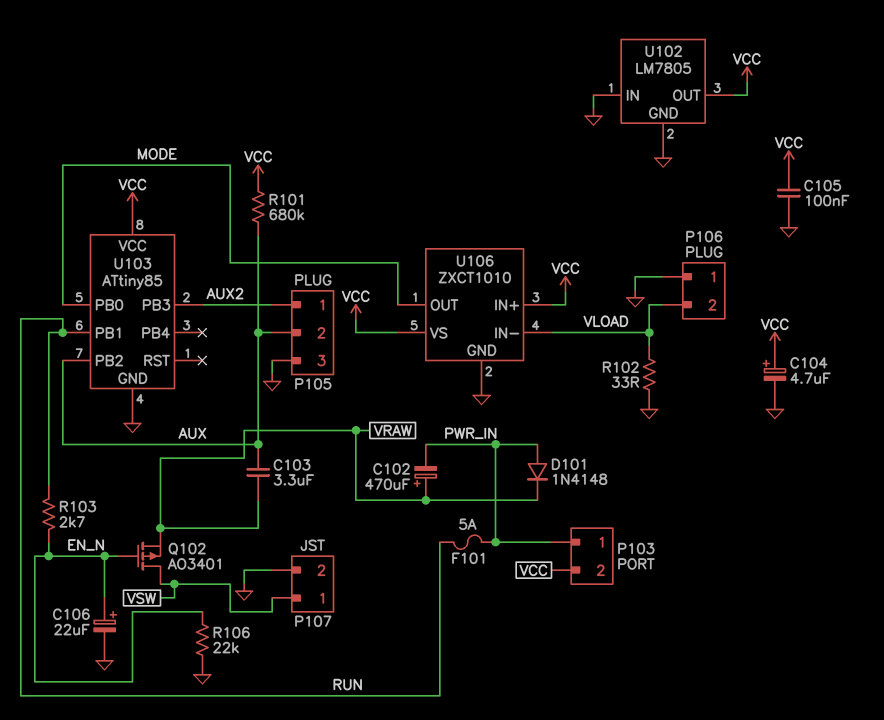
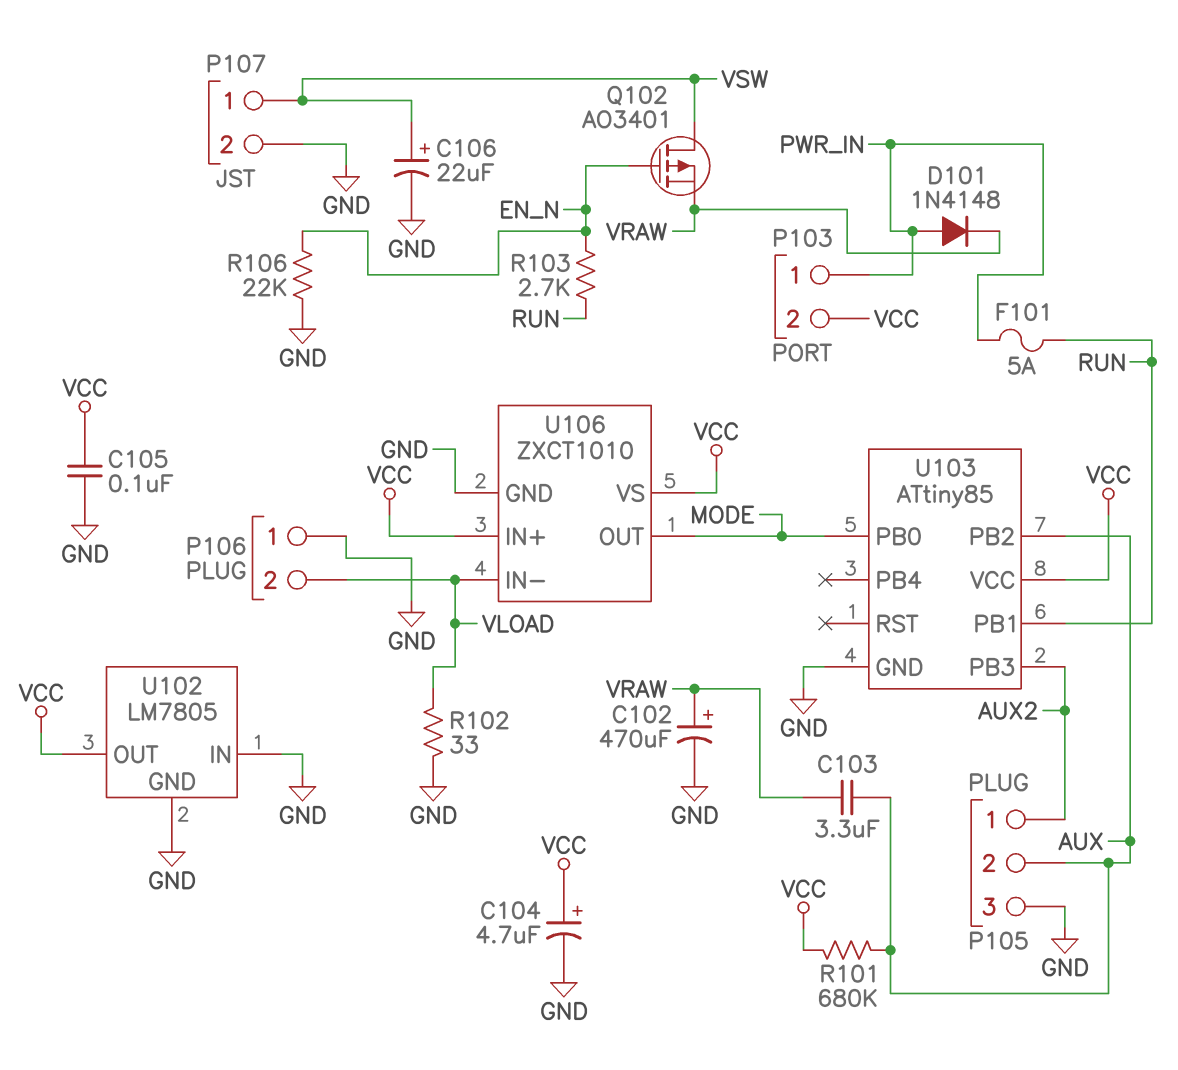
C102: 470uF (plus VRAW, minus PWR_IN) -> 470uF (plus VRAW, minus GND)
C106: 22uF (plus EN_N, minus GND) -> 22uF (plus VSW, minus GND)

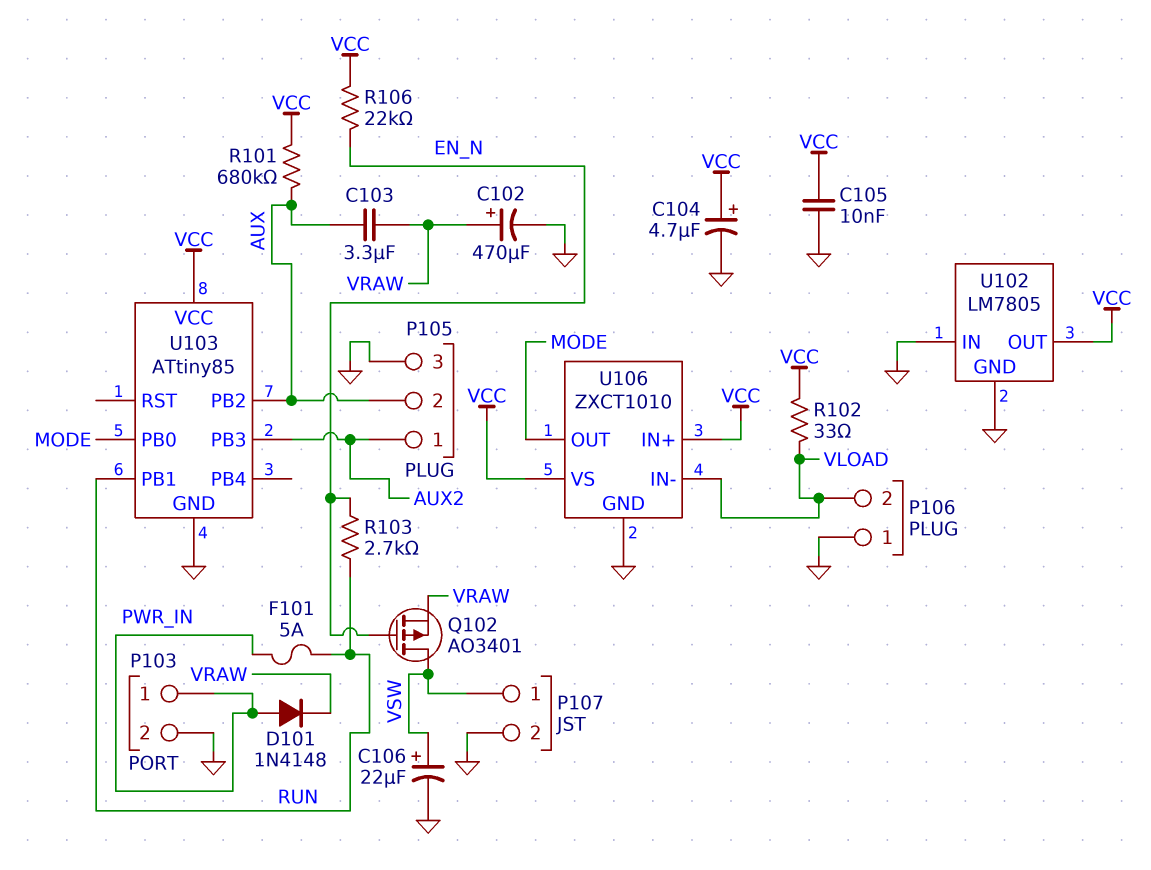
C105: 100nF (GND, VCC) -> 10nF (GND, VCC)
P103 pin 2: VCC -> GND
R102: 33 (GND, VLOAD) -> 33 (VCC, VLOAD)
R106: 22k (EN_N, GND) -> 22k (EN_N, VCC)

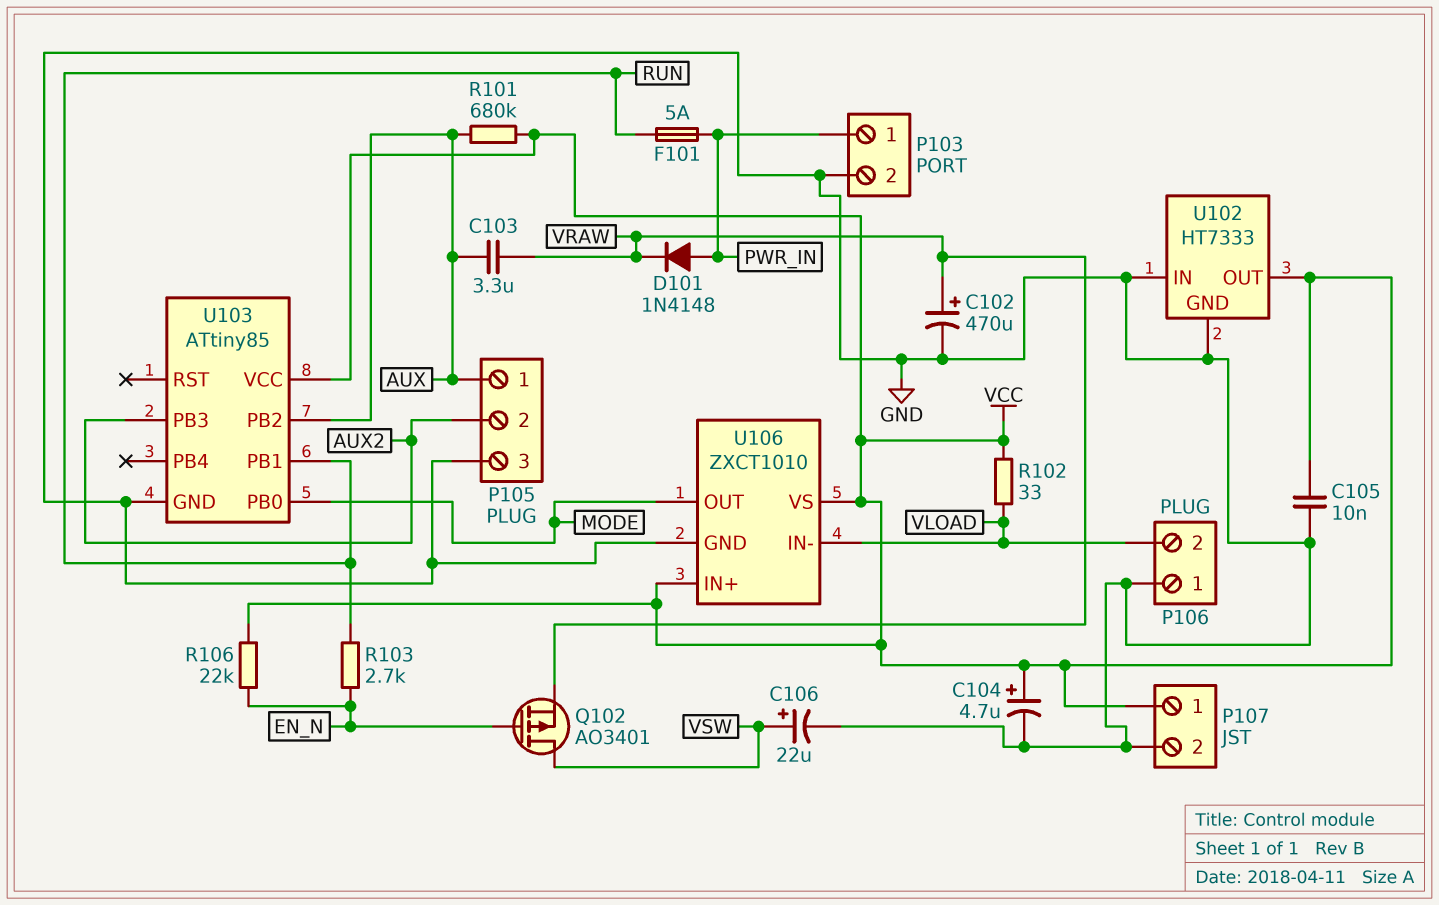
P105 pin 1: AUX2 -> AUX
P105 pin 2: AUX -> AUX2
P107 pin 1: VSW -> VCC
U102: LM7805 -> HT7333

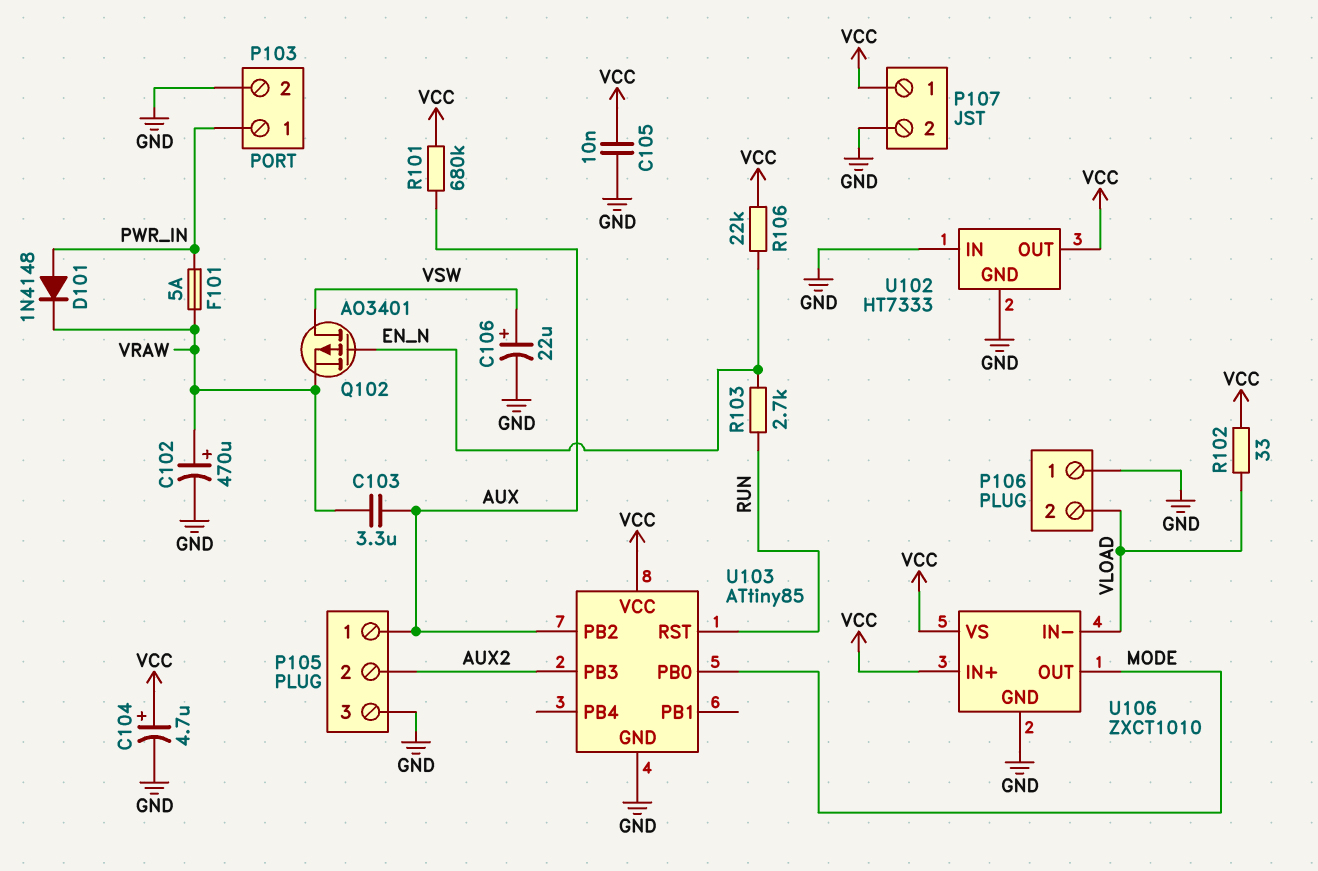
F101: 5A (PWR_IN, RUN) -> 5A (PWR_IN, VRAW)
U103 pin PB1: RUN -> none
U103 pin RST: none -> RUN

